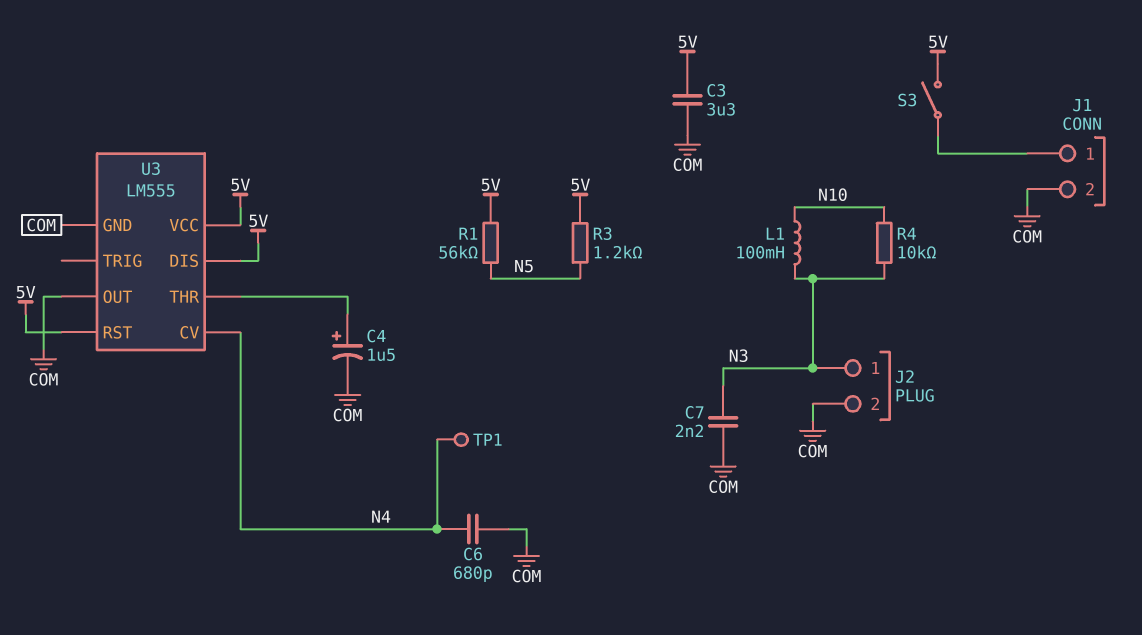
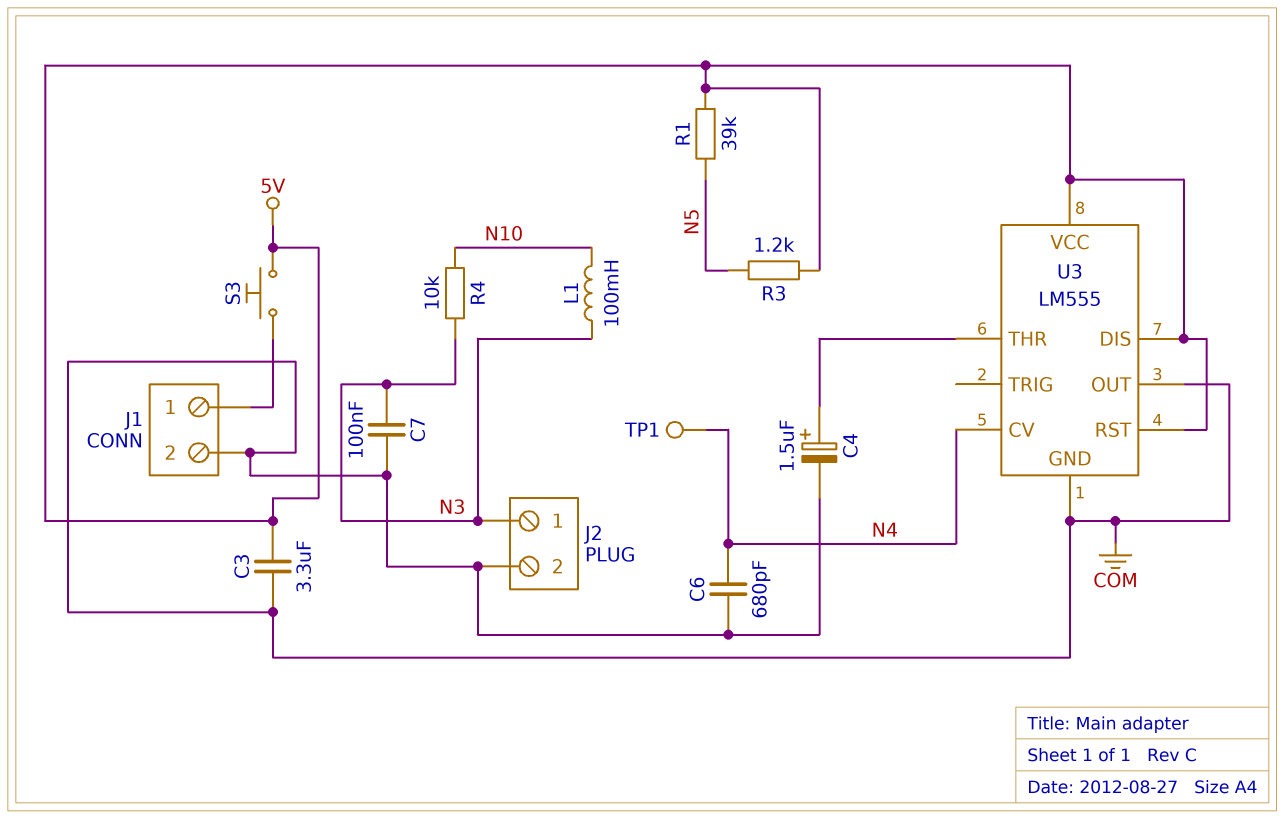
C7: 2.2nF (COM, N3) -> 100nF (COM, N3)
R1: 56k (5V, N5) -> 39k (5V, N5)
S3: switch (5V, J1/1) -> button (5V, J1/1)

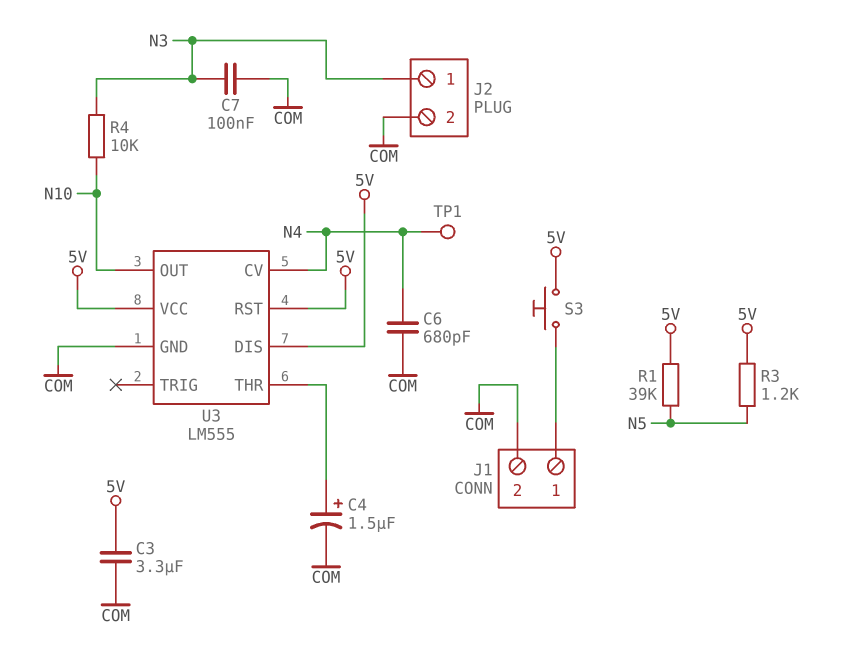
L1: 100mH (N3, N10) -> none
U3 pin OUT: COM -> N10

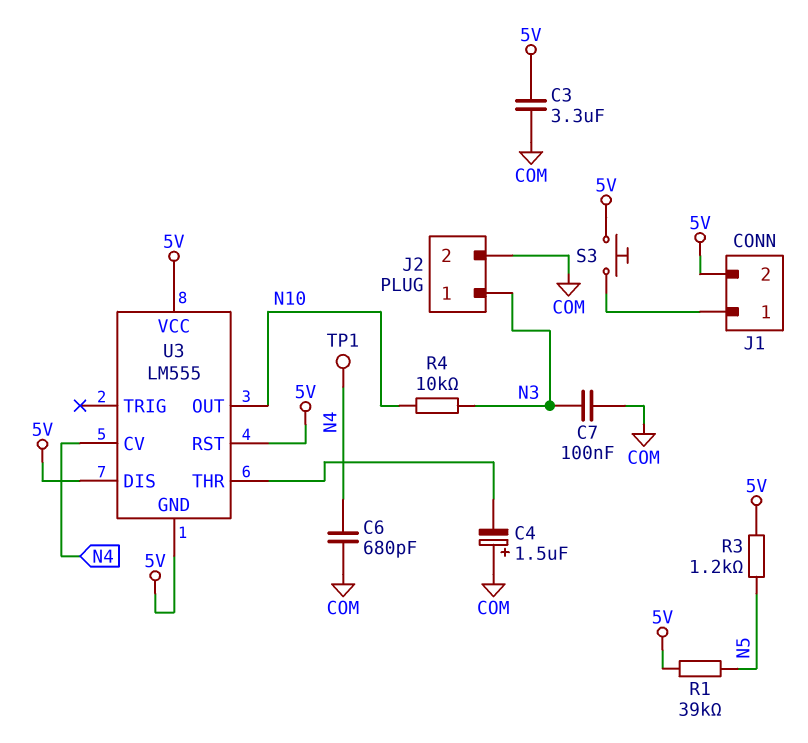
C4: 1.5uF (plus U3/THR, minus COM) -> 1.5uF (plus COM, minus U3/THR)
J1 pin 2: COM -> 5V
U3 pin GND: COM -> 5V

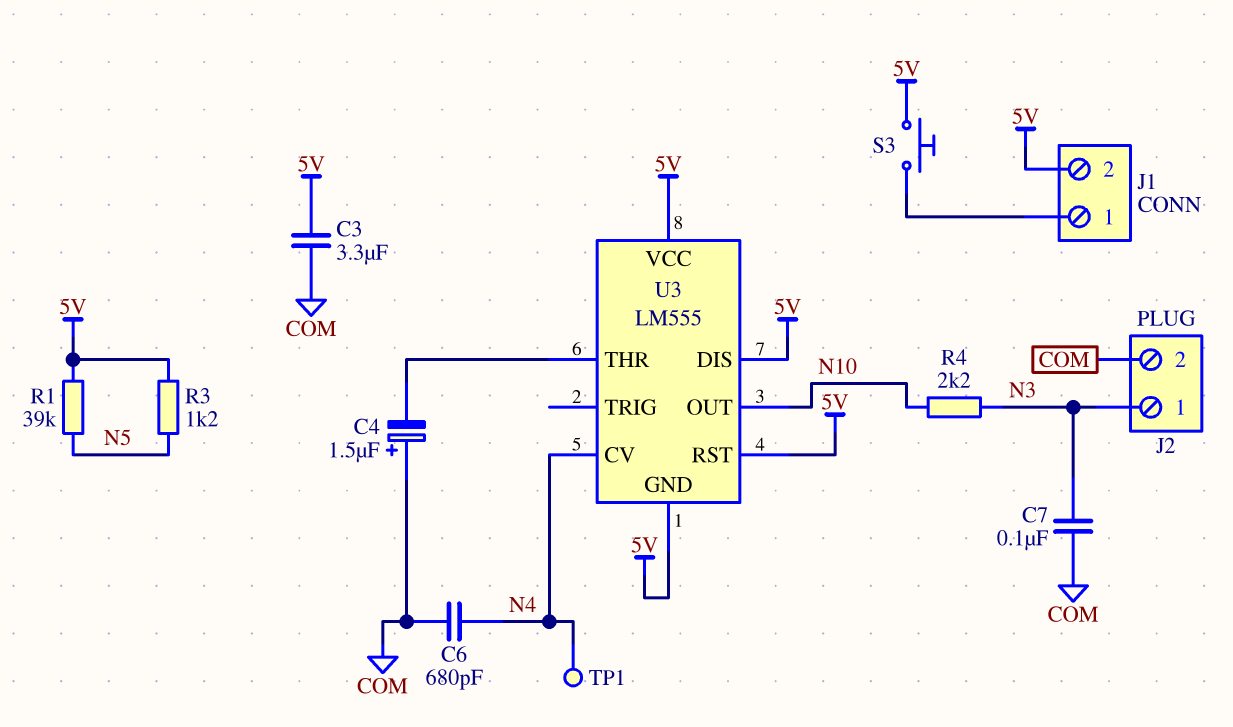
R4: 10k (N3, N10) -> 2.2k (N3, N10)

